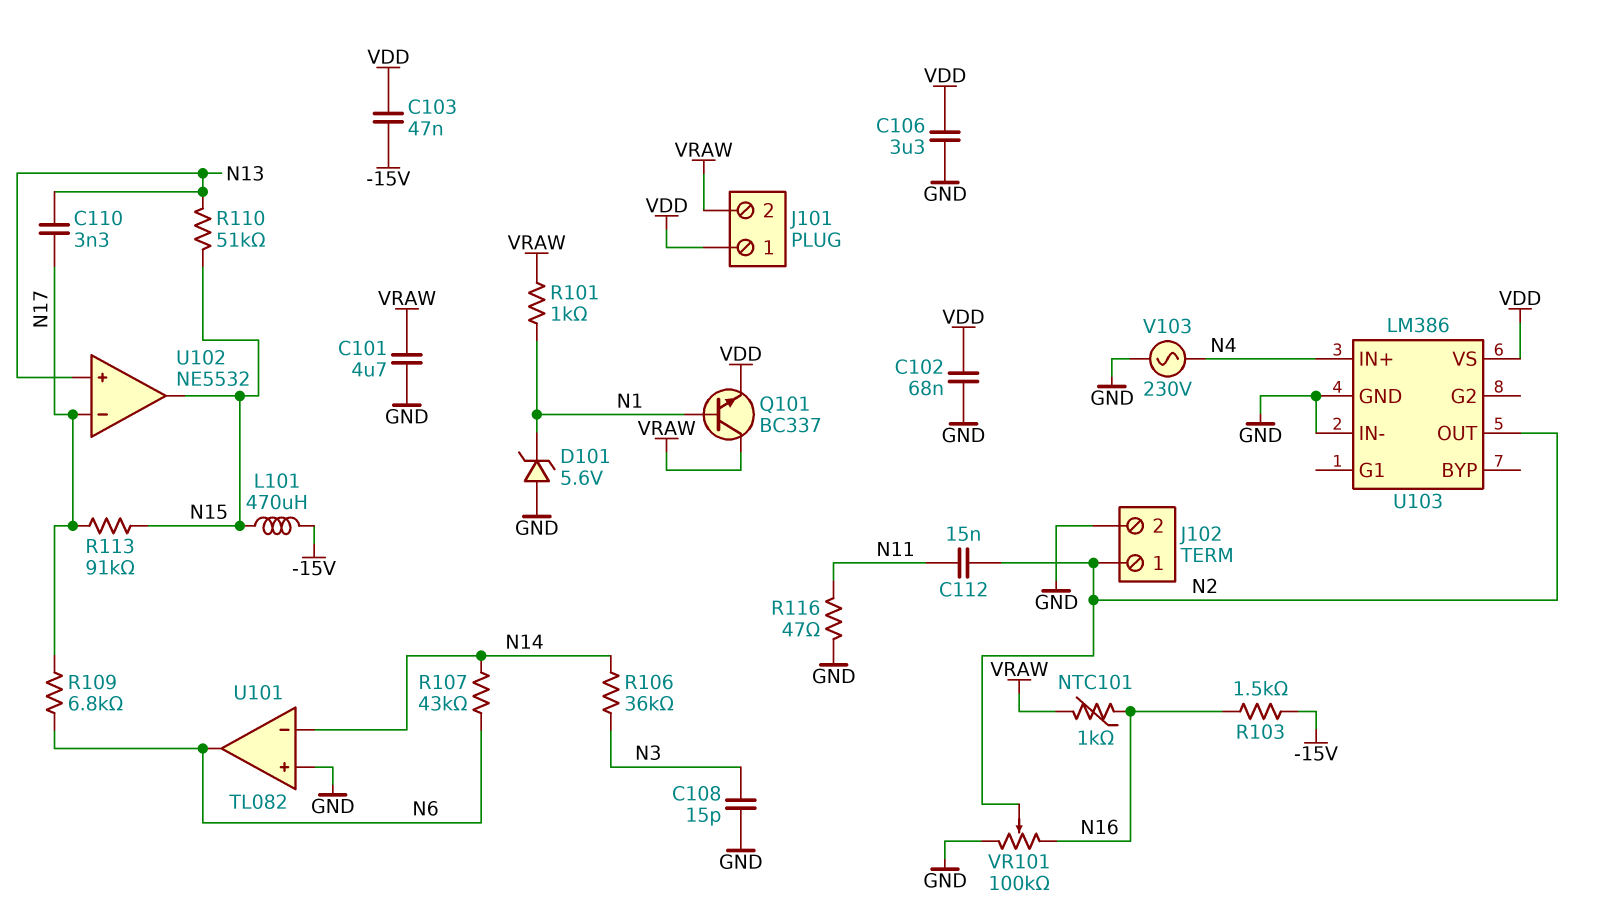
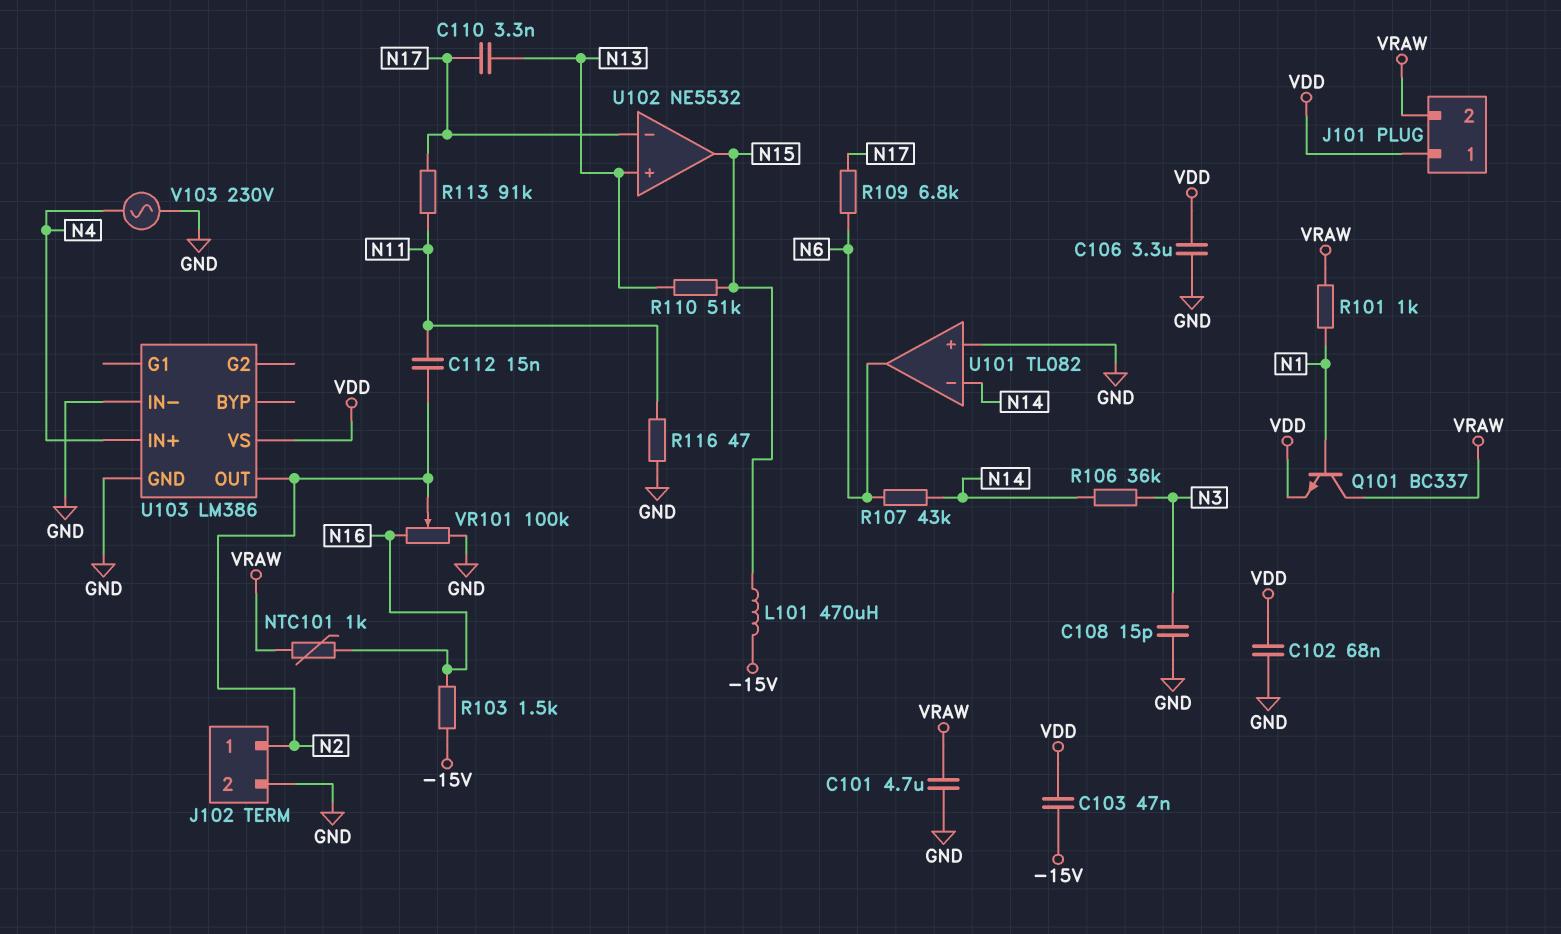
D101: zener 5.6V (A GND, K N1) -> none
R113: 91k (N15, N17) -> 91k (N11, N17)

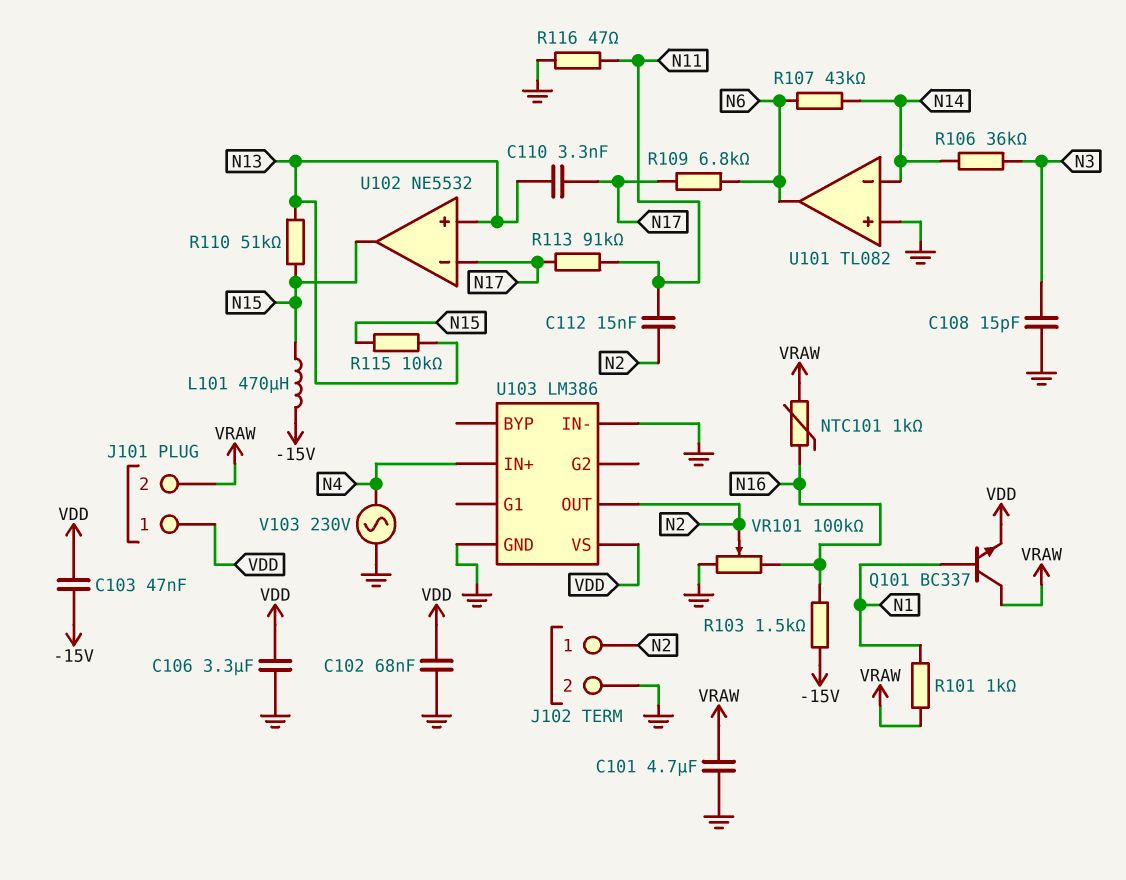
R115: none -> 10k (N13, N15)

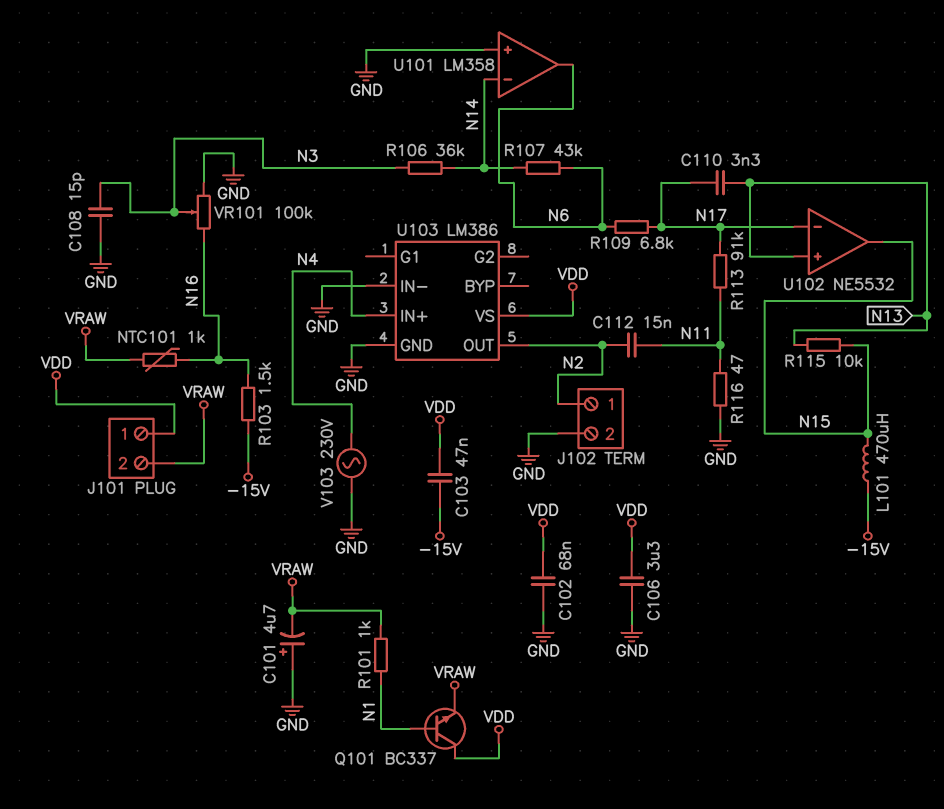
C101: 4.7uF (GND, VRAW) -> 4.7uF (plus GND, minus VRAW)
Q101: NPN BC337 (B N1, C VRAW, E VDD) -> NPN BC337 (B N1, C VDD, E VRAW)
R110: 51k (N13, N15) -> none
U101: TL082 -> LM358
VR101: 100k (GND, N16, wiper N2) -> 100k (GND, N16, wiper N3)

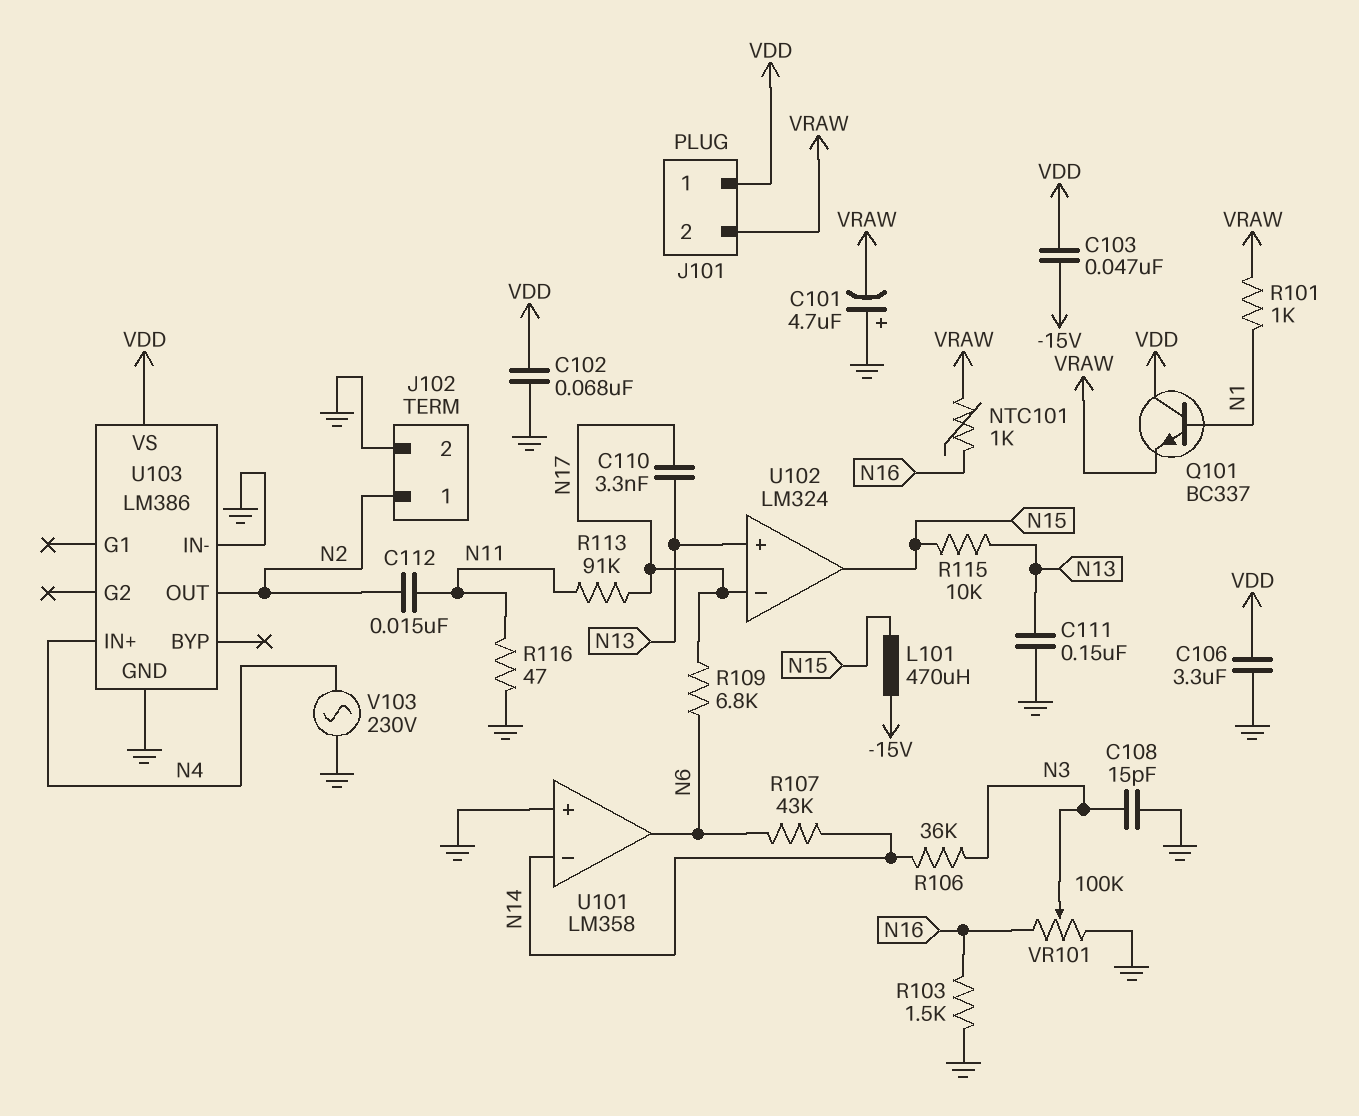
C111: none -> 150nF (GND, N13)
R103: 1.5k (-15V, N16) -> 1.5k (GND, N16)
U102: NE5532 -> LM324

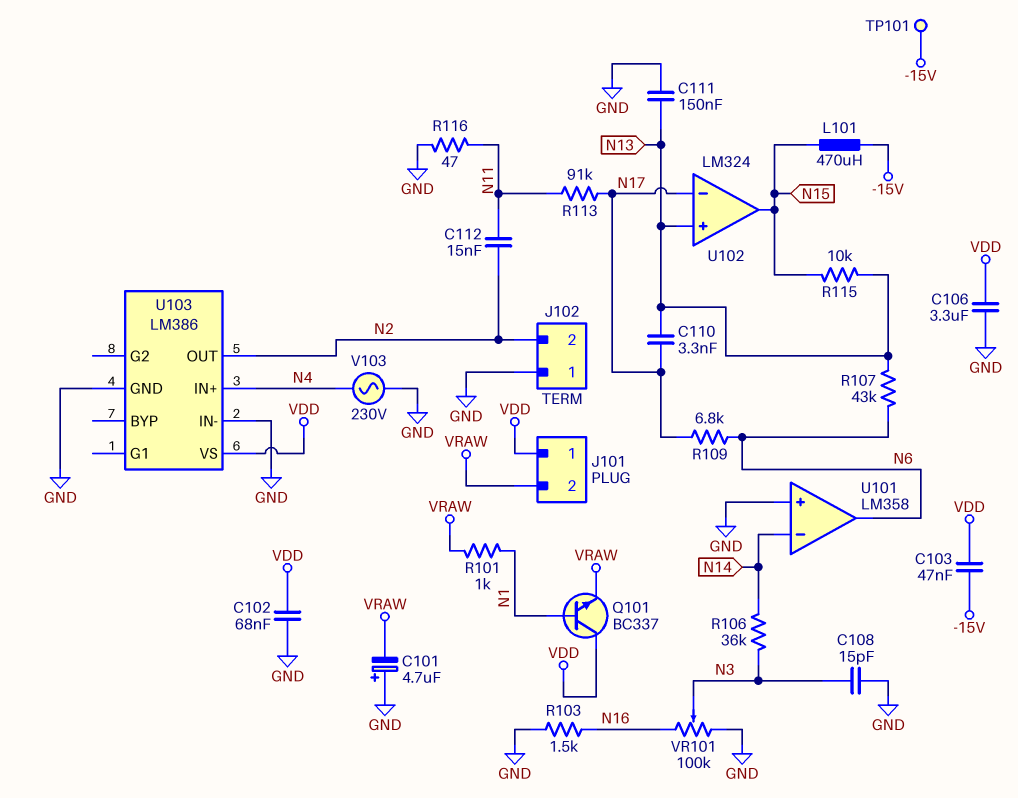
J102 pin 1: N2 -> GND
J102 pin 2: GND -> N2
NTC101: 1k (N16, VRAW) -> none
R107: 43k (N6, N14) -> 43k (N6, N13)
TP101: none -> test point (-15V)

